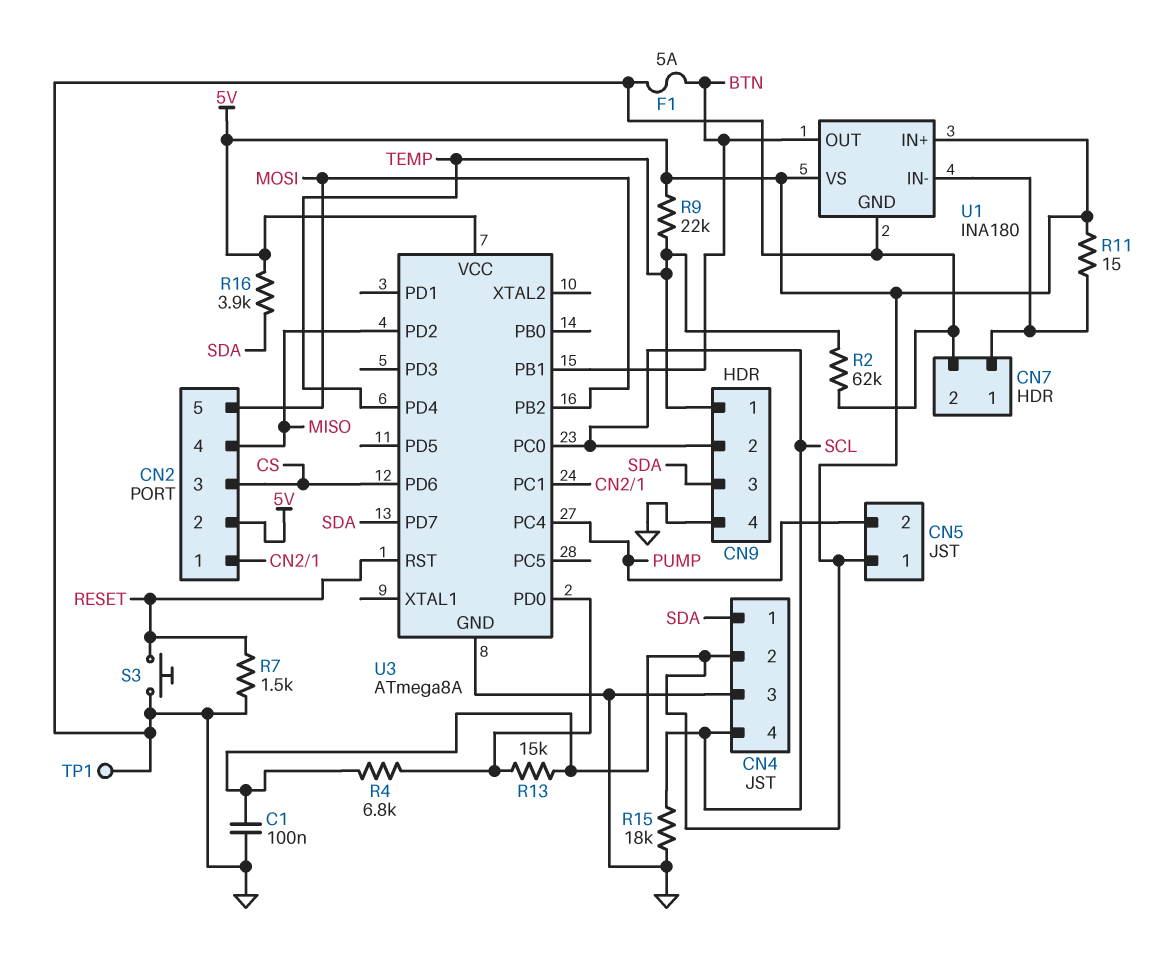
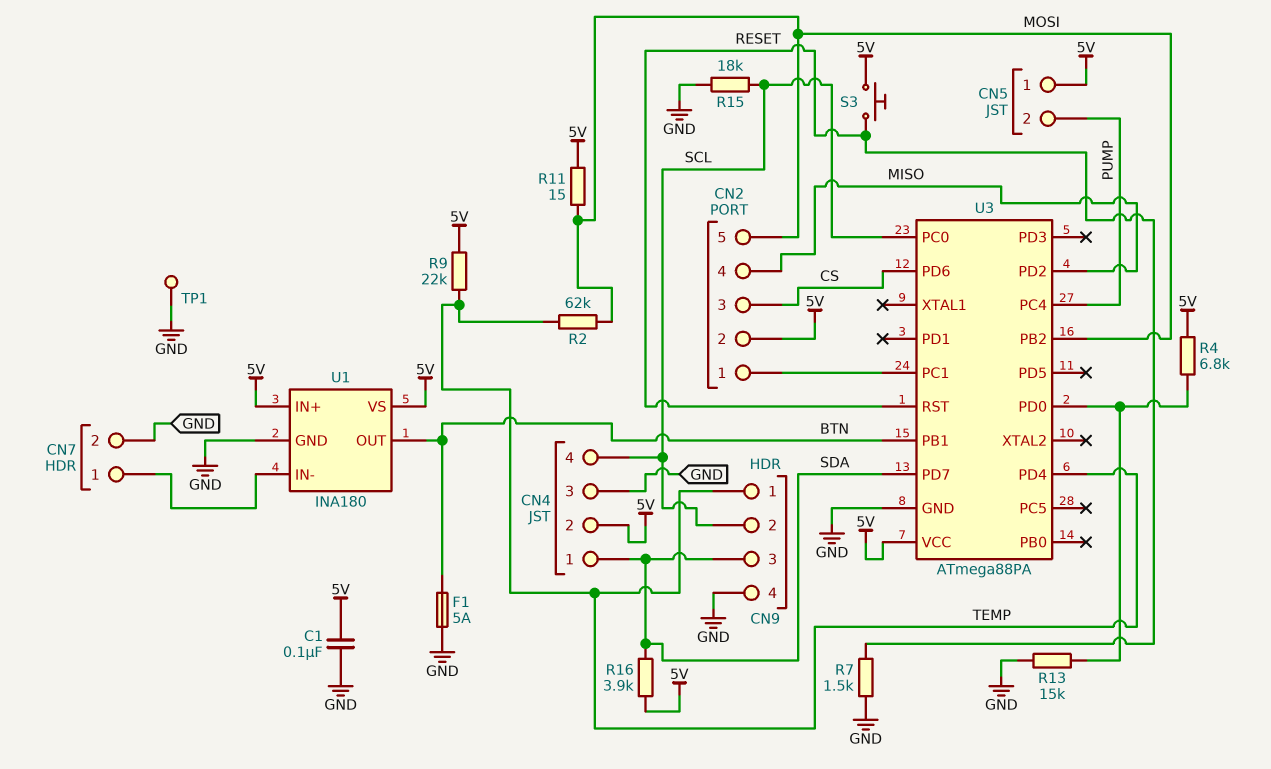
R2: 62k (GND, TEMP) -> 62k (MOSI, TEMP)
R11: 15 (5V, CN7/1) -> 15 (5V, MOSI)
R13: 15k (5V, U3/PD0) -> 15k (GND, U3/PD0)
S3: button (GND, RESET) -> button (5V, RESET)
U3: ATmega8A -> ATmega88PA

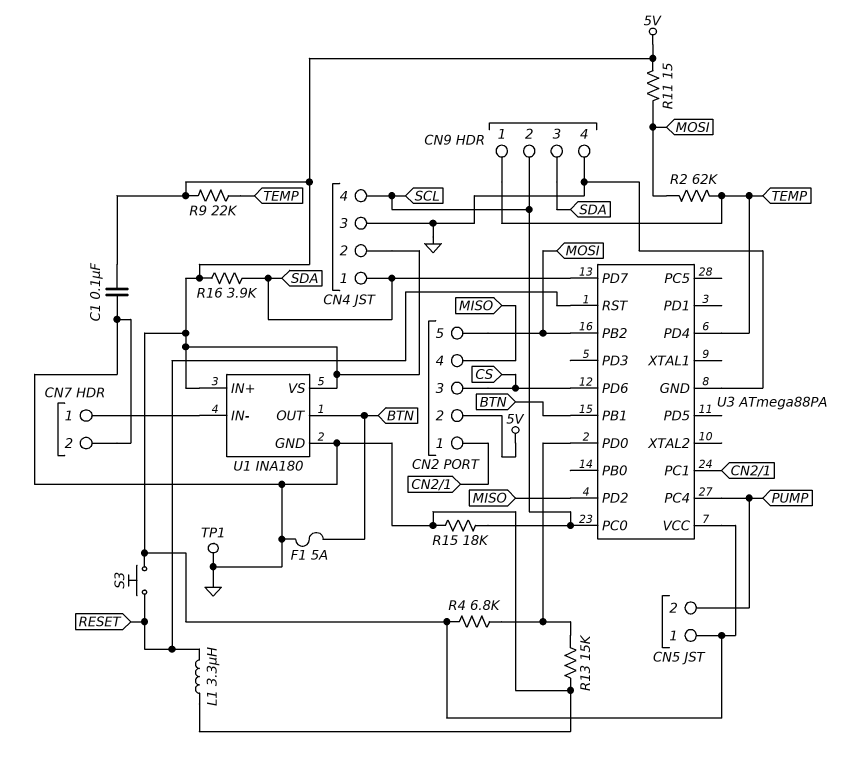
L1: none -> 3.3uH (GND, RESET)
R7: 1.5k (GND, RESET) -> none

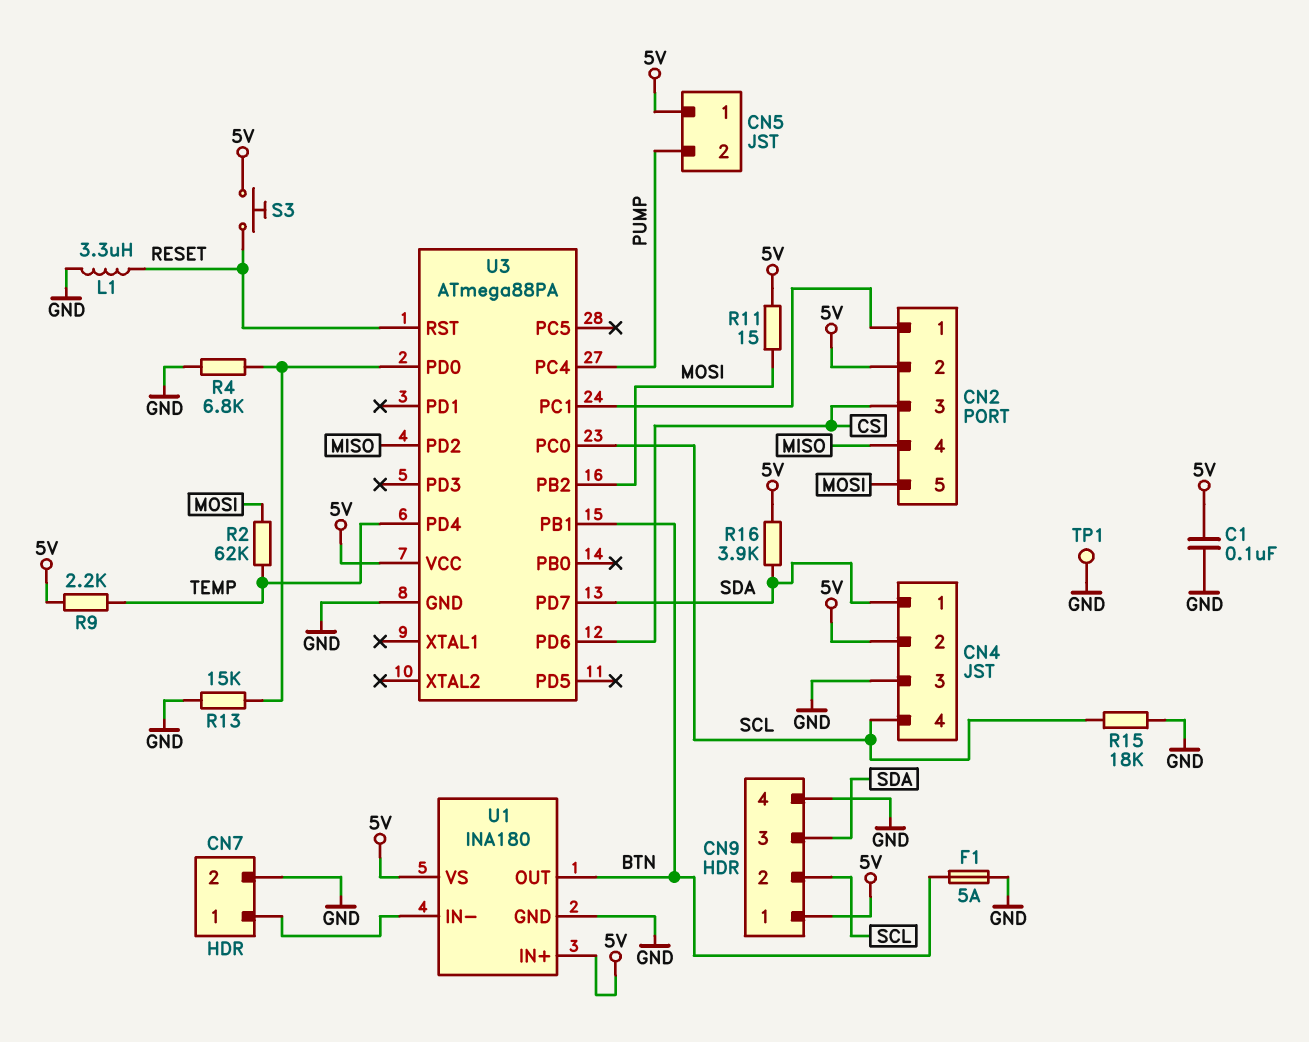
CN9 pin 1: TEMP -> 5V
R4: 6.8k (5V, U3/PD0) -> 6.8k (GND, U3/PD0)
R9: 22k (5V, TEMP) -> 2.2k (5V, TEMP)

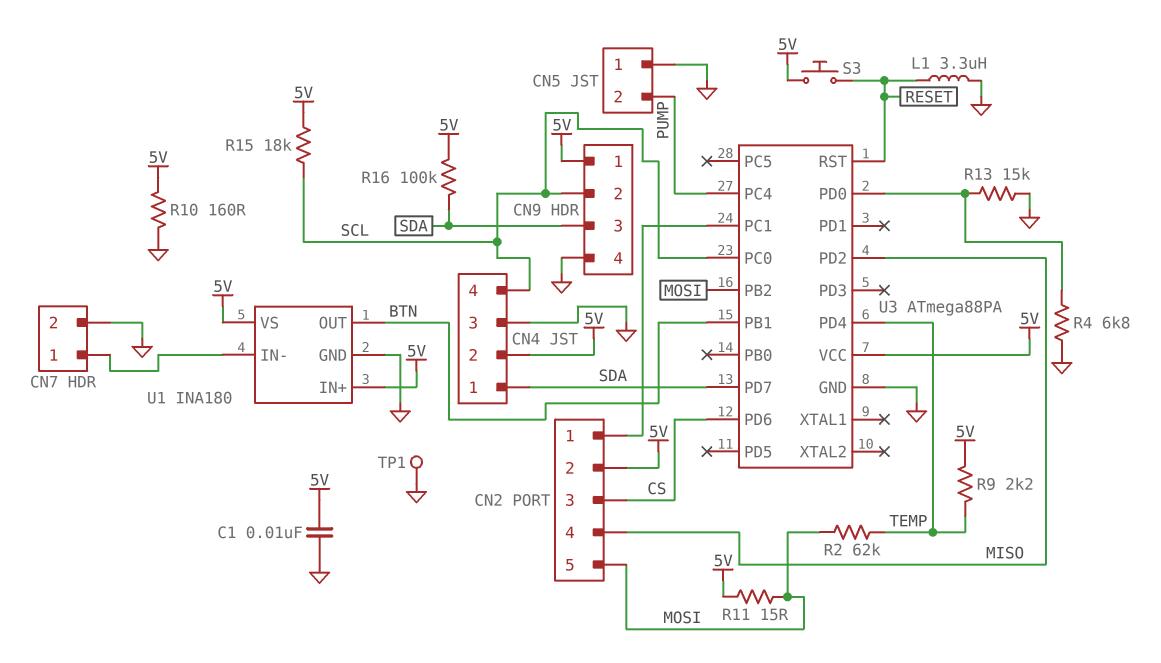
C1: 100nF (5V, GND) -> 10nF (5V, GND)
CN5 pin 1: 5V -> GND
F1: 5A (BTN, GND) -> none
R10: none -> 160 (5V, GND)
R15: 18k (GND, SCL) -> 18k (5V, SCL)
R16: 3.9k (5V, SDA) -> 100k (5V, SDA)

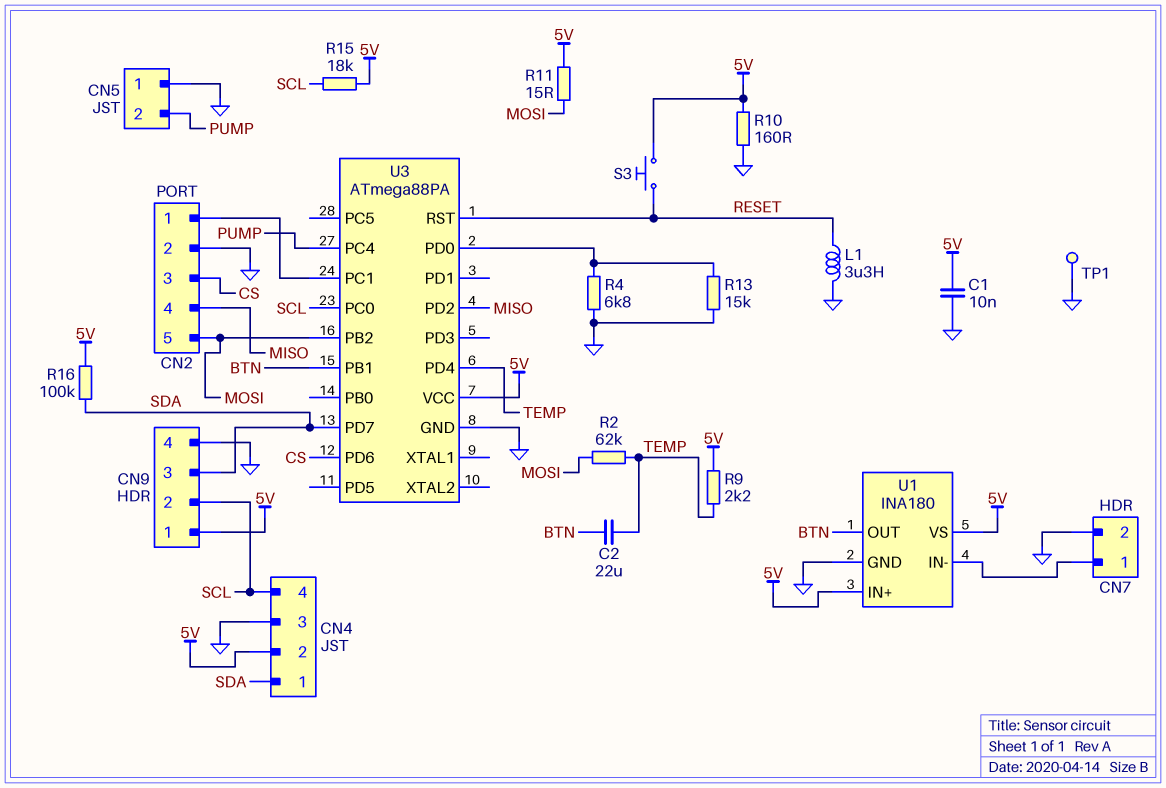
C2: none -> 22uF (BTN, TEMP)
CN2 pin 2: 5V -> GND

